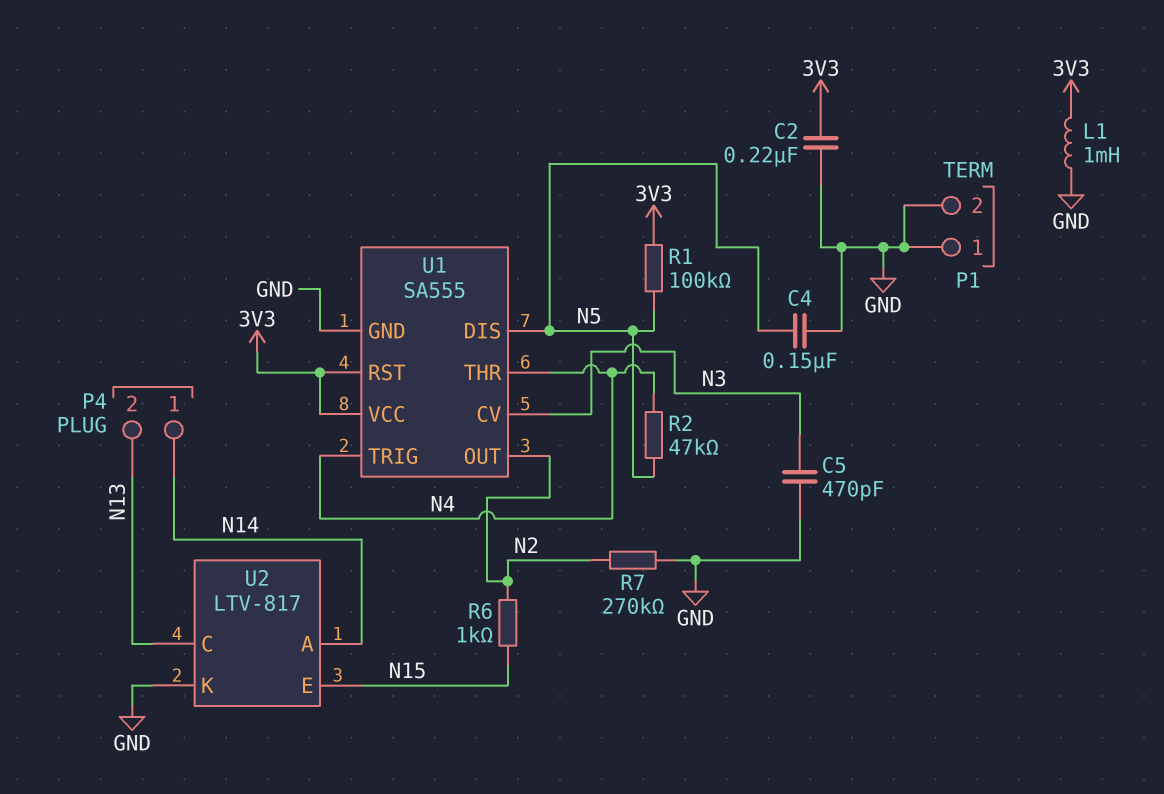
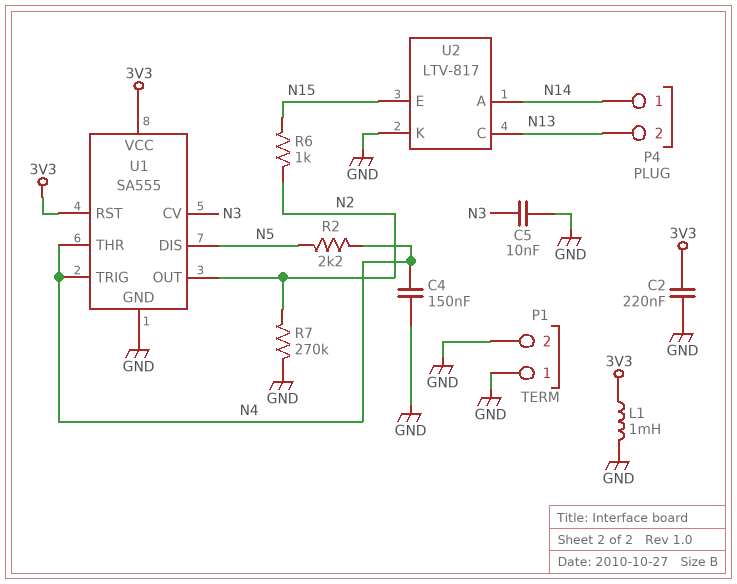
C4: 150nF (GND, N5) -> 150nF (GND, N4)
C5: 470pF (GND, N3) -> 10nF (GND, N3)
R1: 100k (3V3, N5) -> none
R2: 47k (N4, N5) -> 2.2k (N4, N5)

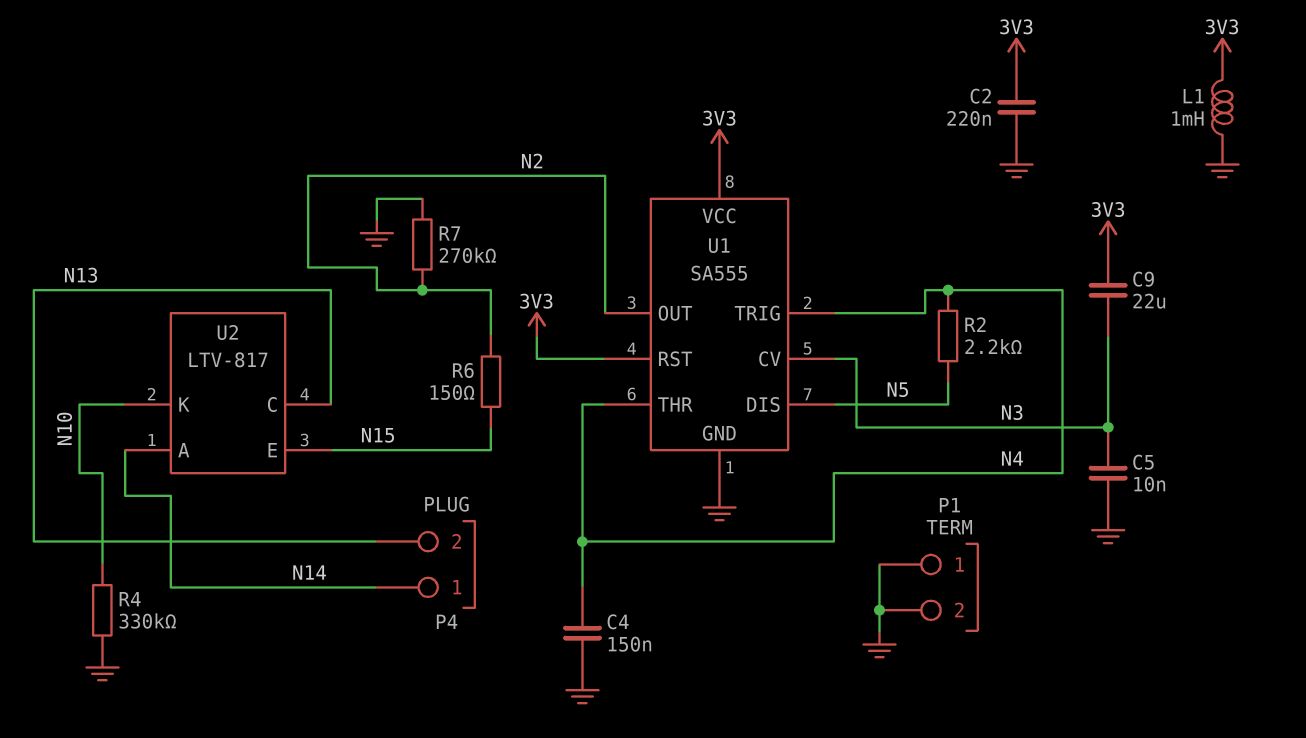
C9: none -> 22uF (3V3, N3)
R4: none -> 330k (GND, N10)
R6: 1k (N2, N15) -> 150 (N2, N15)
U2 pin K: GND -> N10

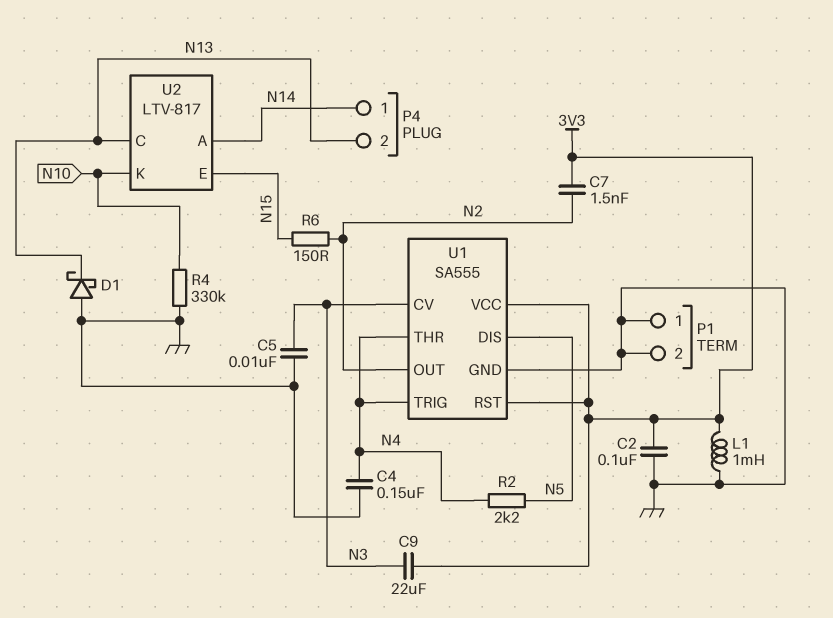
C2: 220nF (3V3, GND) -> 100nF (3V3, GND)
C7: none -> 1.5nF (3V3, N2)
D1: none -> schottky (A GND, K N13)
R7: 270k (GND, N2) -> none

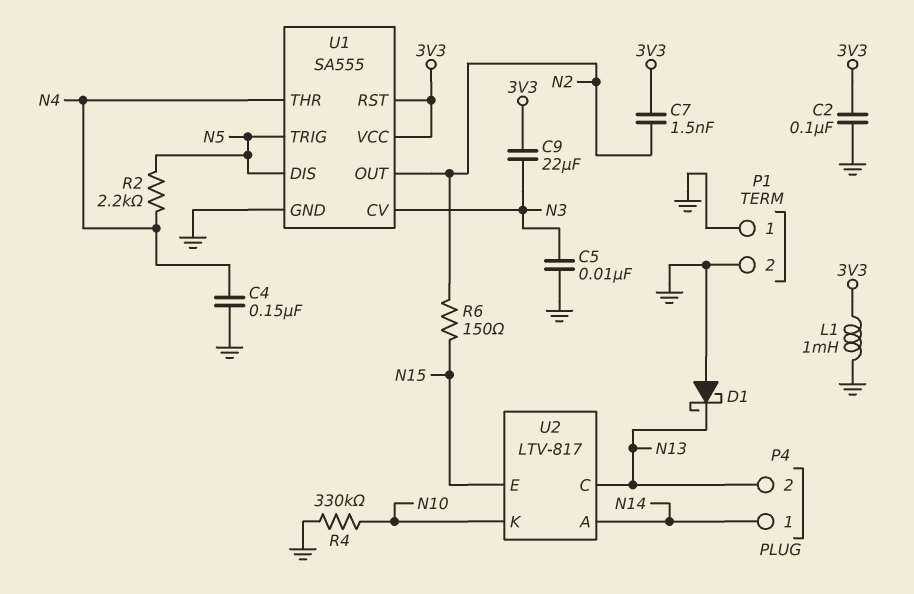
U1 pin TRIG: N4 -> N5

